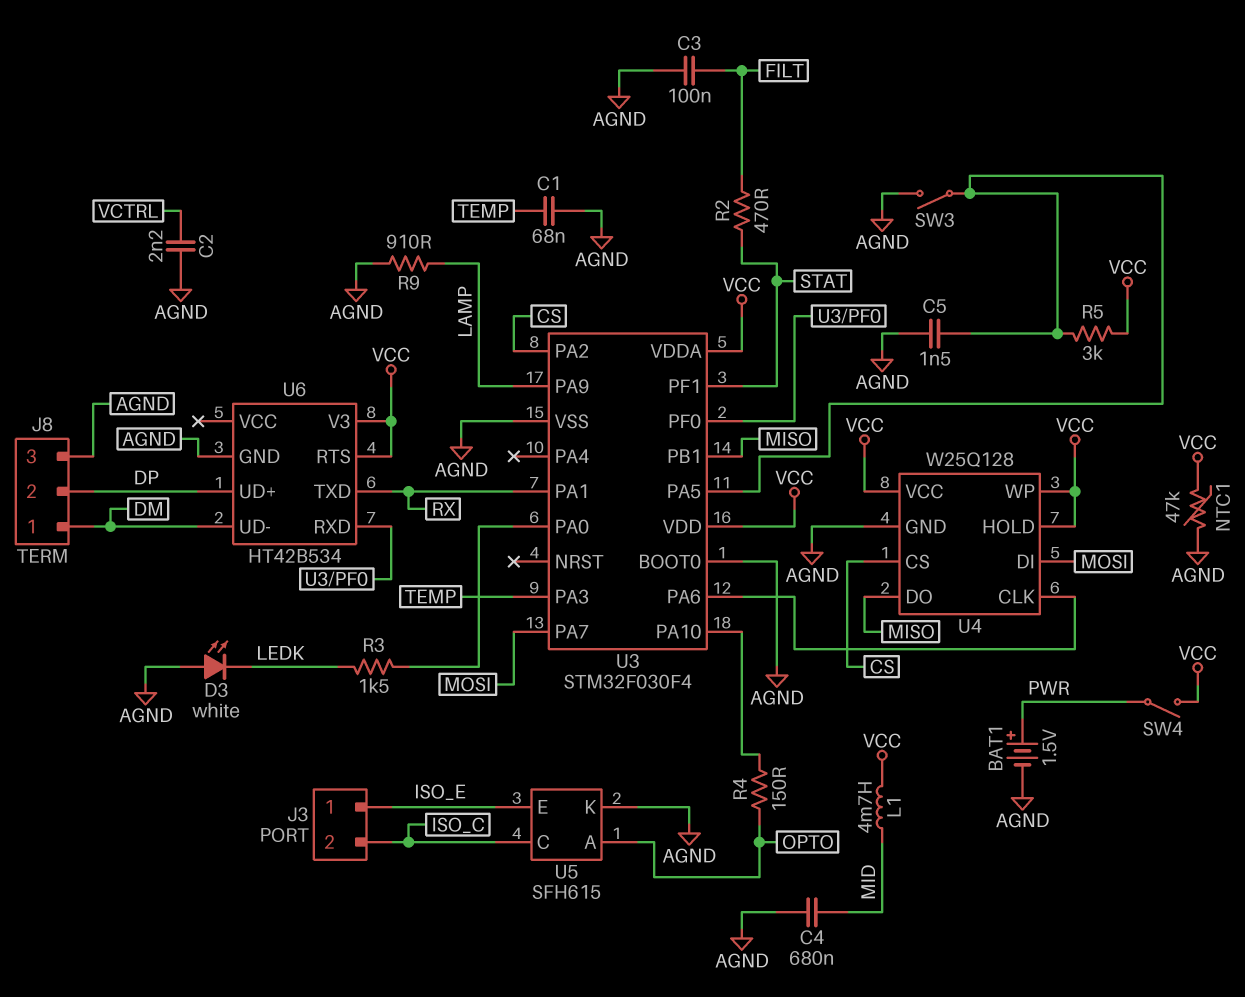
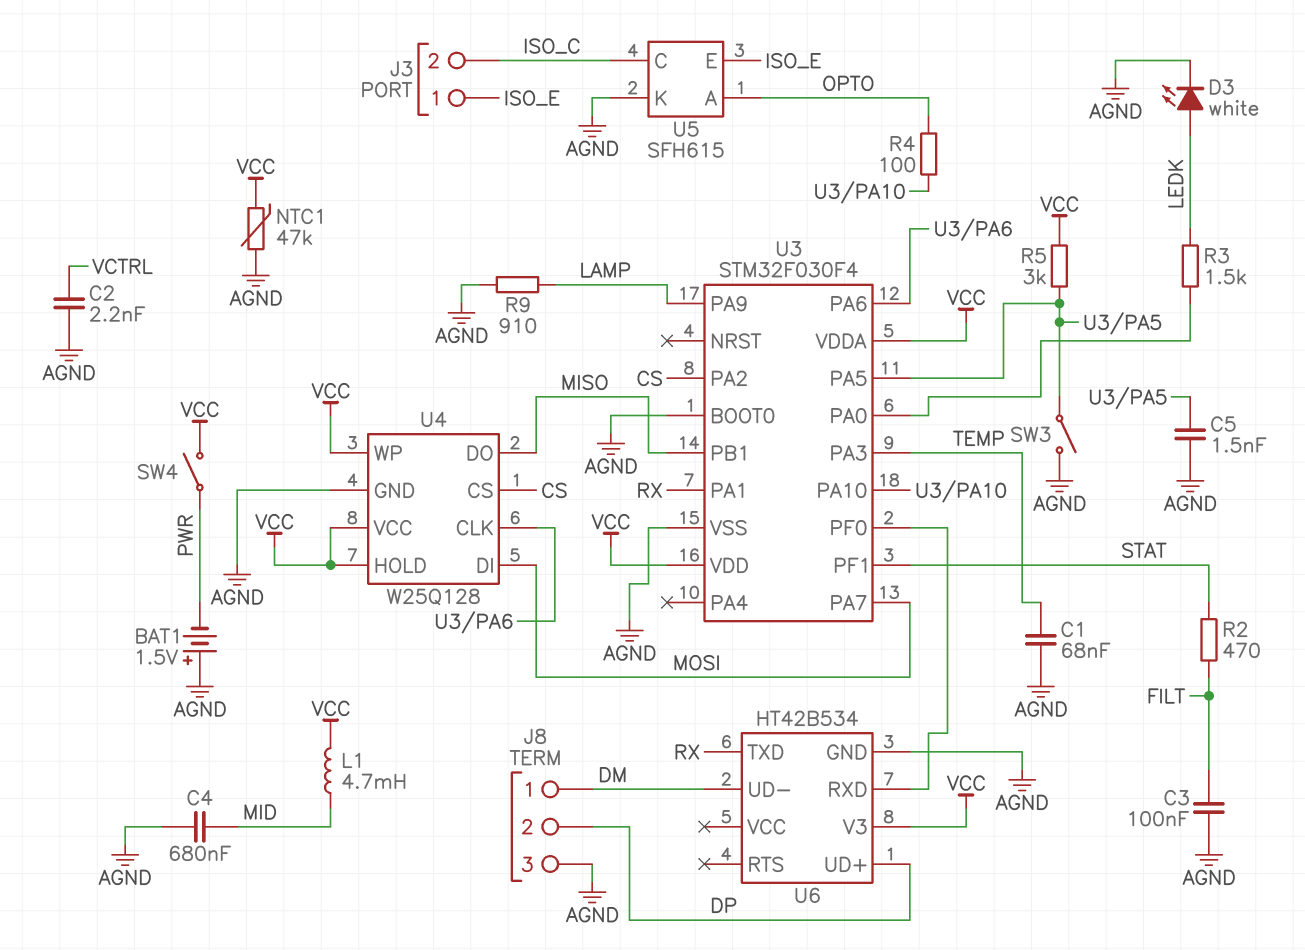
BAT1: 1.5V (plus PWR, minus AGND) -> 1.5V (plus AGND, minus PWR)
D3: LED white (A AGND, K LEDK) -> LED white (A LEDK, K AGND)
R4: 150 (OPTO, U3/PA10) -> 100 (OPTO, U3/PA10)
U6 pin RTS: VCC -> none

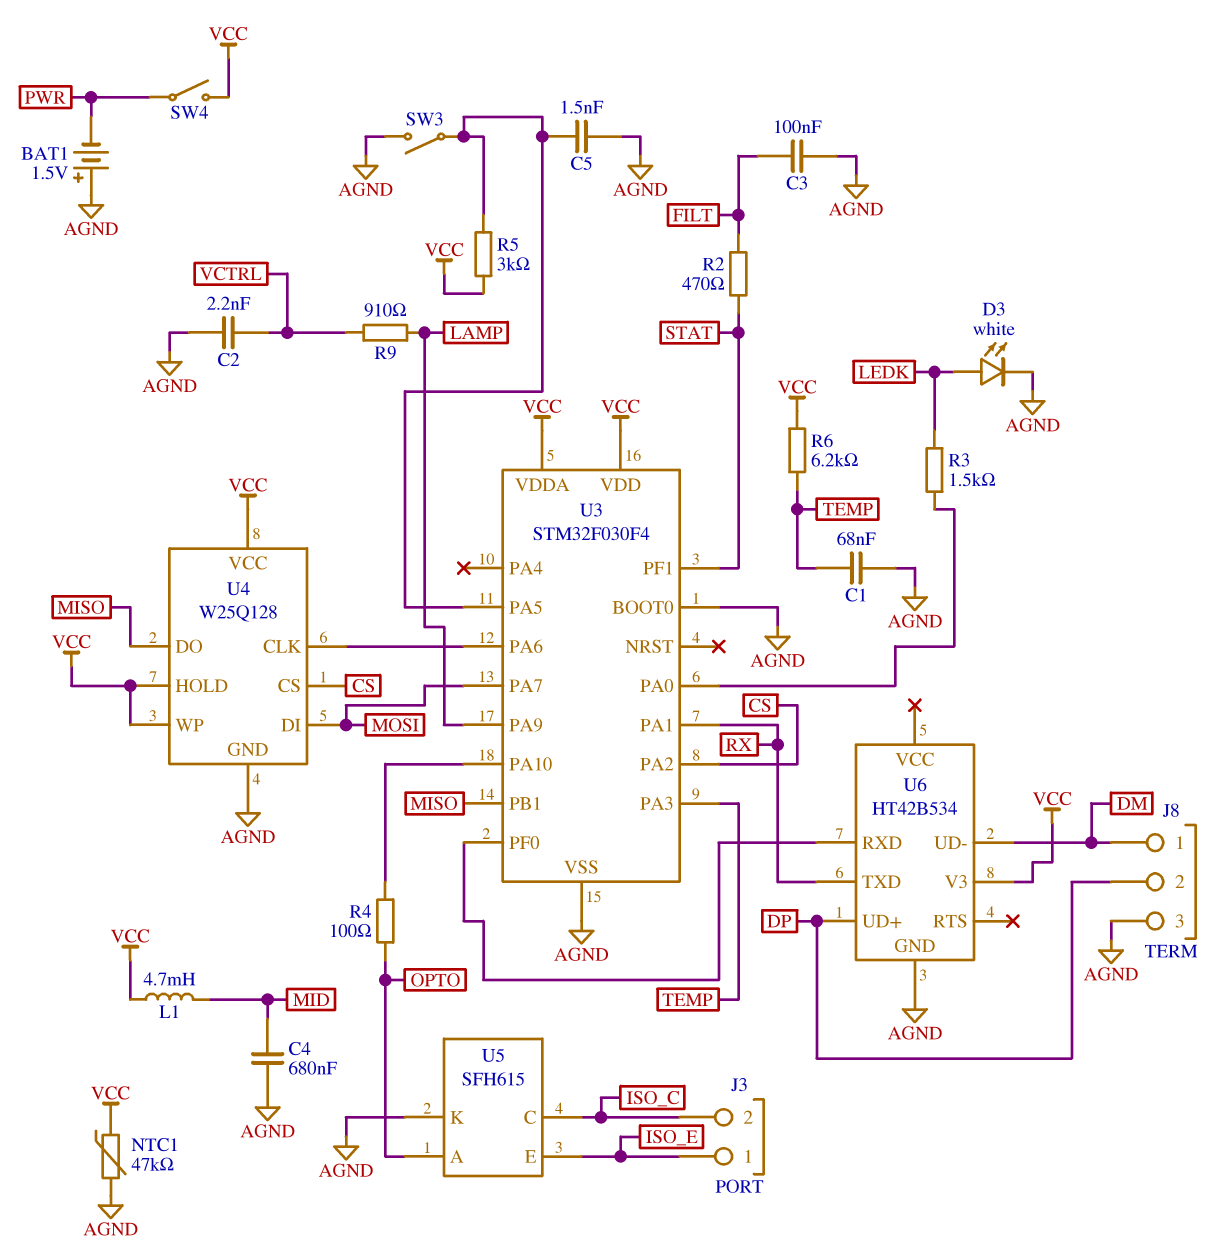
R6: none -> 6.2k (TEMP, VCC)
R9: 910 (AGND, LAMP) -> 910 (LAMP, VCTRL)

